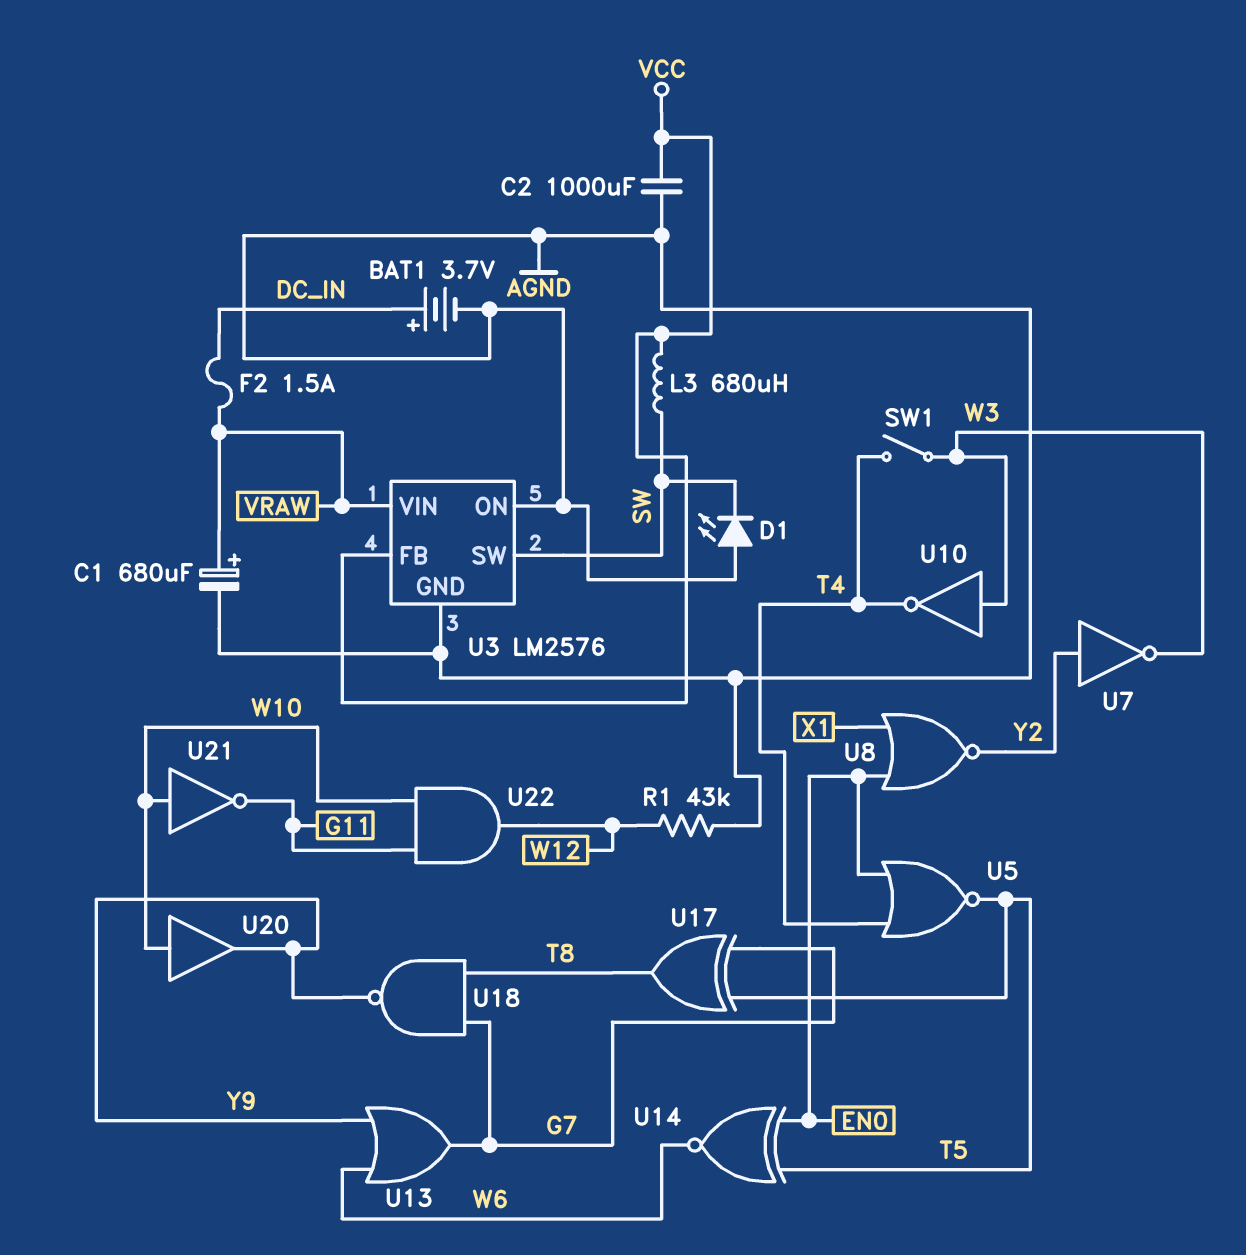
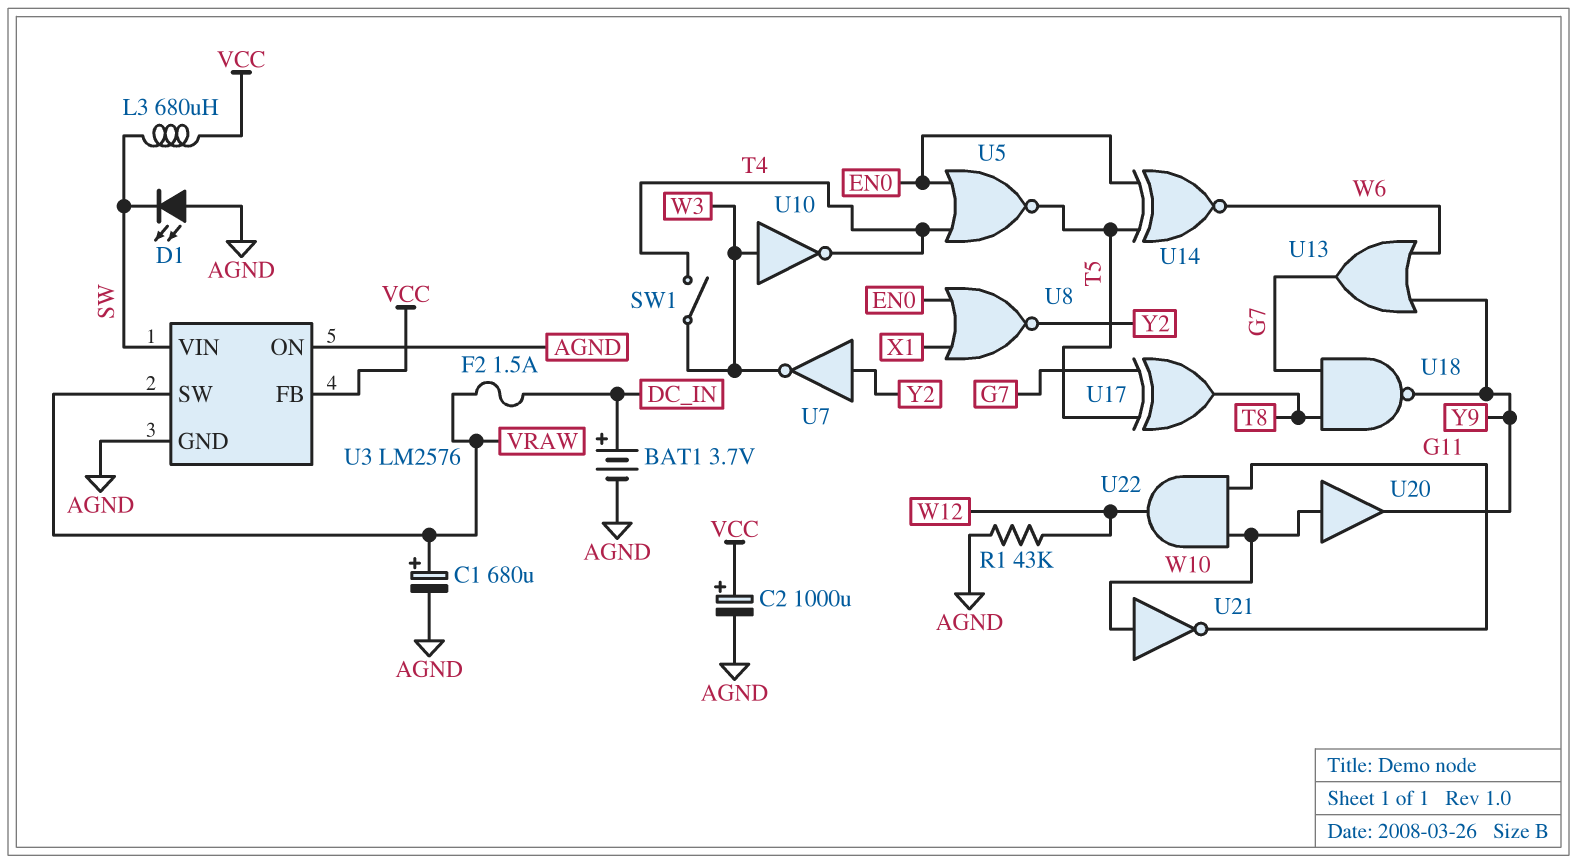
C2: 1000uF (AGND, VCC) -> 1000uF (plus VCC, minus AGND)
U3 pin SW: SW -> VRAW
U3 pin VIN: VRAW -> SW

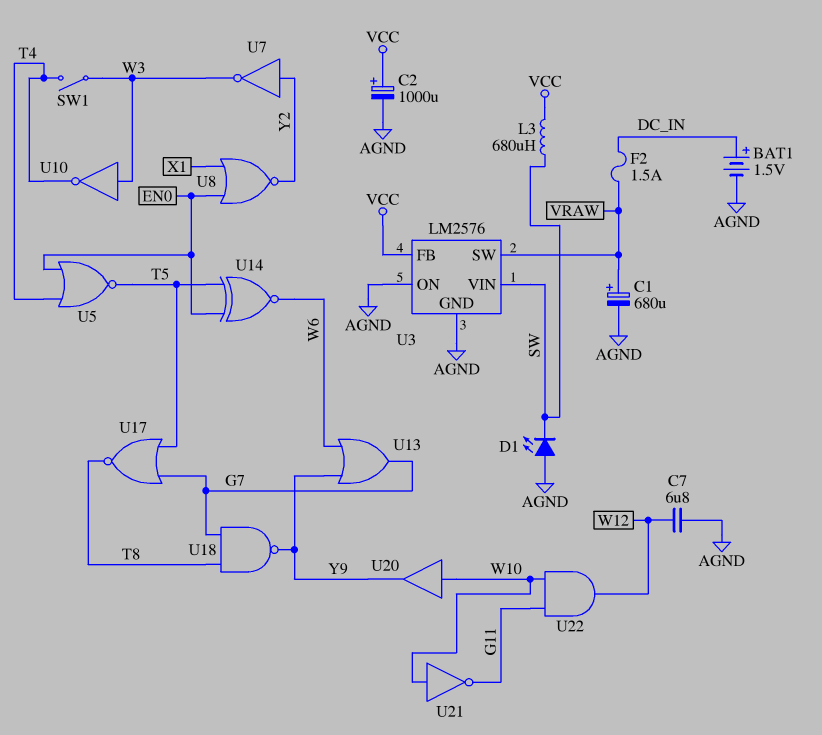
BAT1: 3.7V (plus DC_IN, minus AGND) -> 1.5V (plus DC_IN, minus AGND)
C7: none -> 6.8uF (AGND, W12)
R1: 43k (AGND, W12) -> none
U17: XOR (in G7, in T5, out T8) -> NOR (in G7, in T5, out T8)

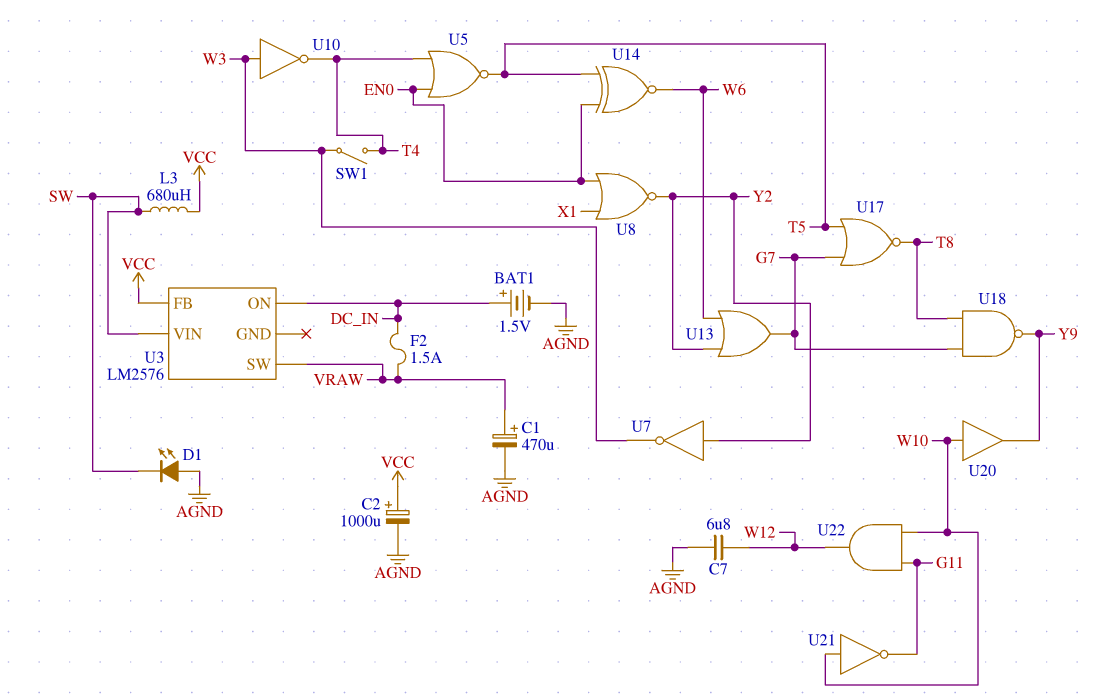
C1: 680uF (plus VRAW, minus AGND) -> 470uF (plus VRAW, minus AGND)
U3 pin GND: AGND -> none
U3 pin ON: AGND -> DC_IN
U13: OR (in W6, in Y9, out G7) -> OR (in W6, in Y2, out G7)

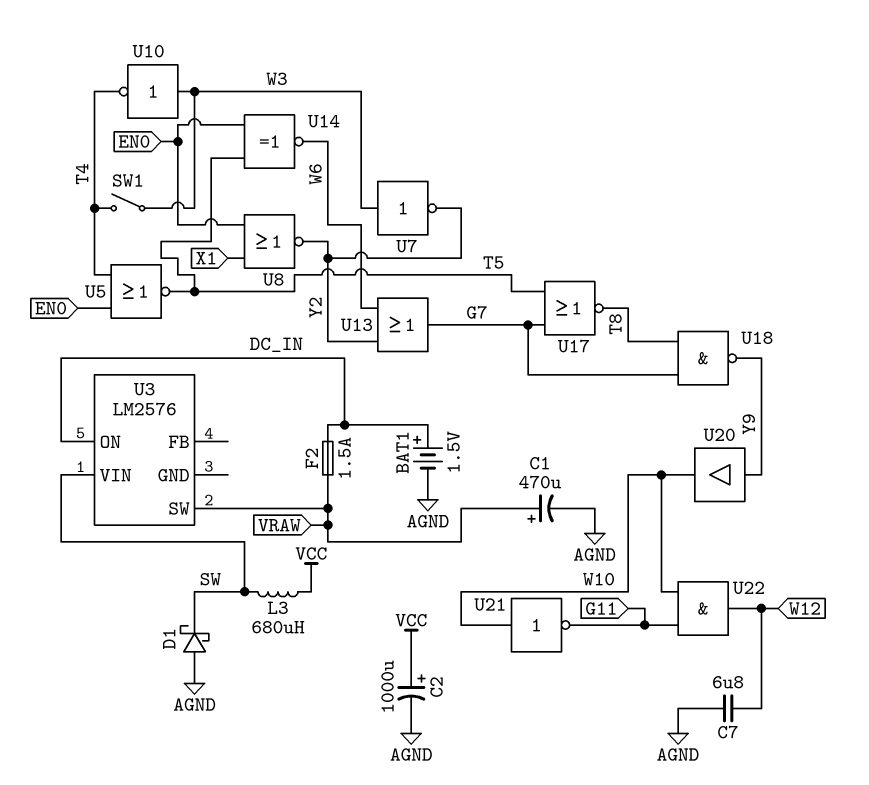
D1: LED (A AGND, K SW) -> schottky (A AGND, K SW)
U3 pin FB: VCC -> none
U7: NOT (in Y2, out W3) -> NOT (in W3, out Y2)
U20: buffer (in W10, out Y9) -> buffer (in Y9, out W10)

